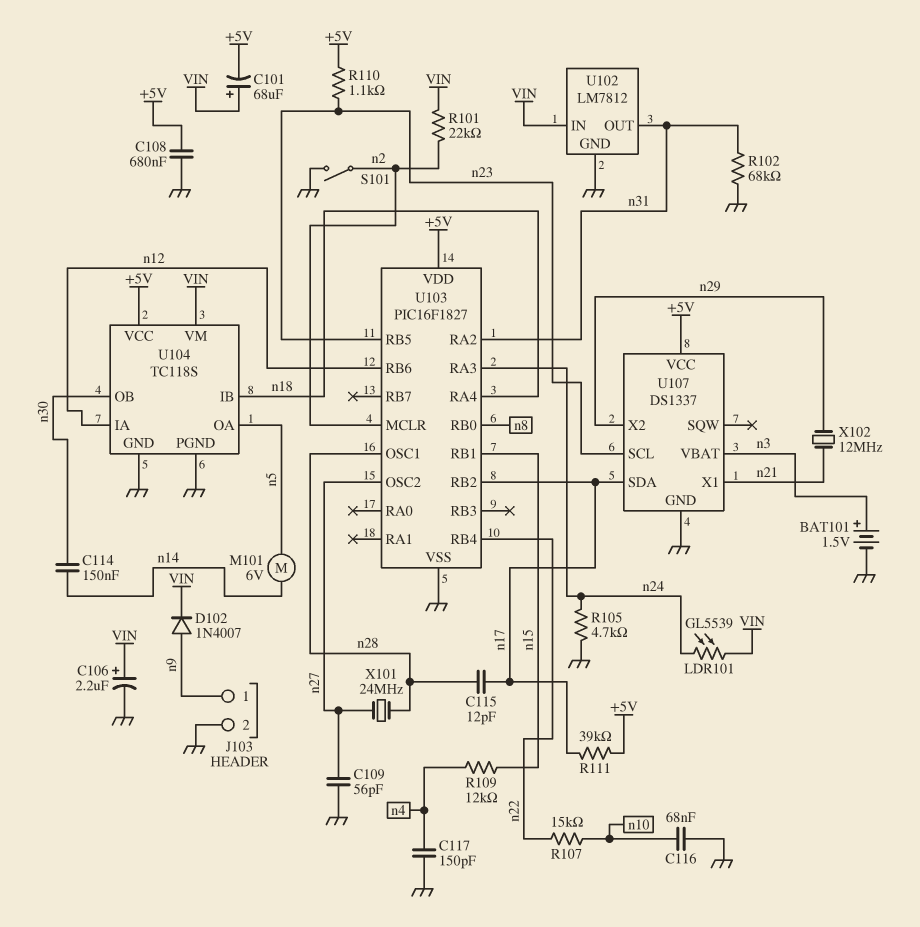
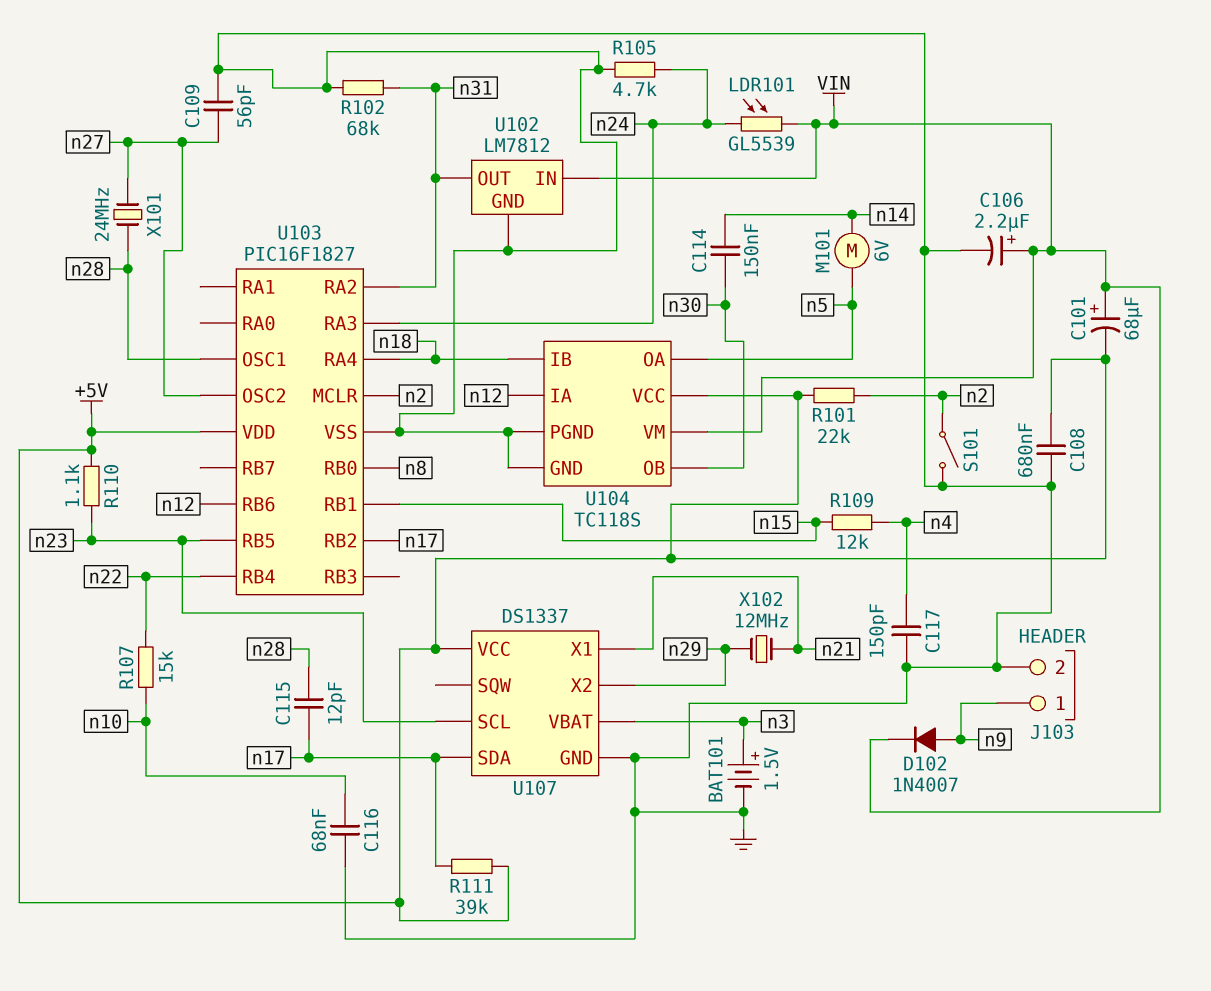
R101: 22k (VIN, n2) -> 22k (+5V, n2)

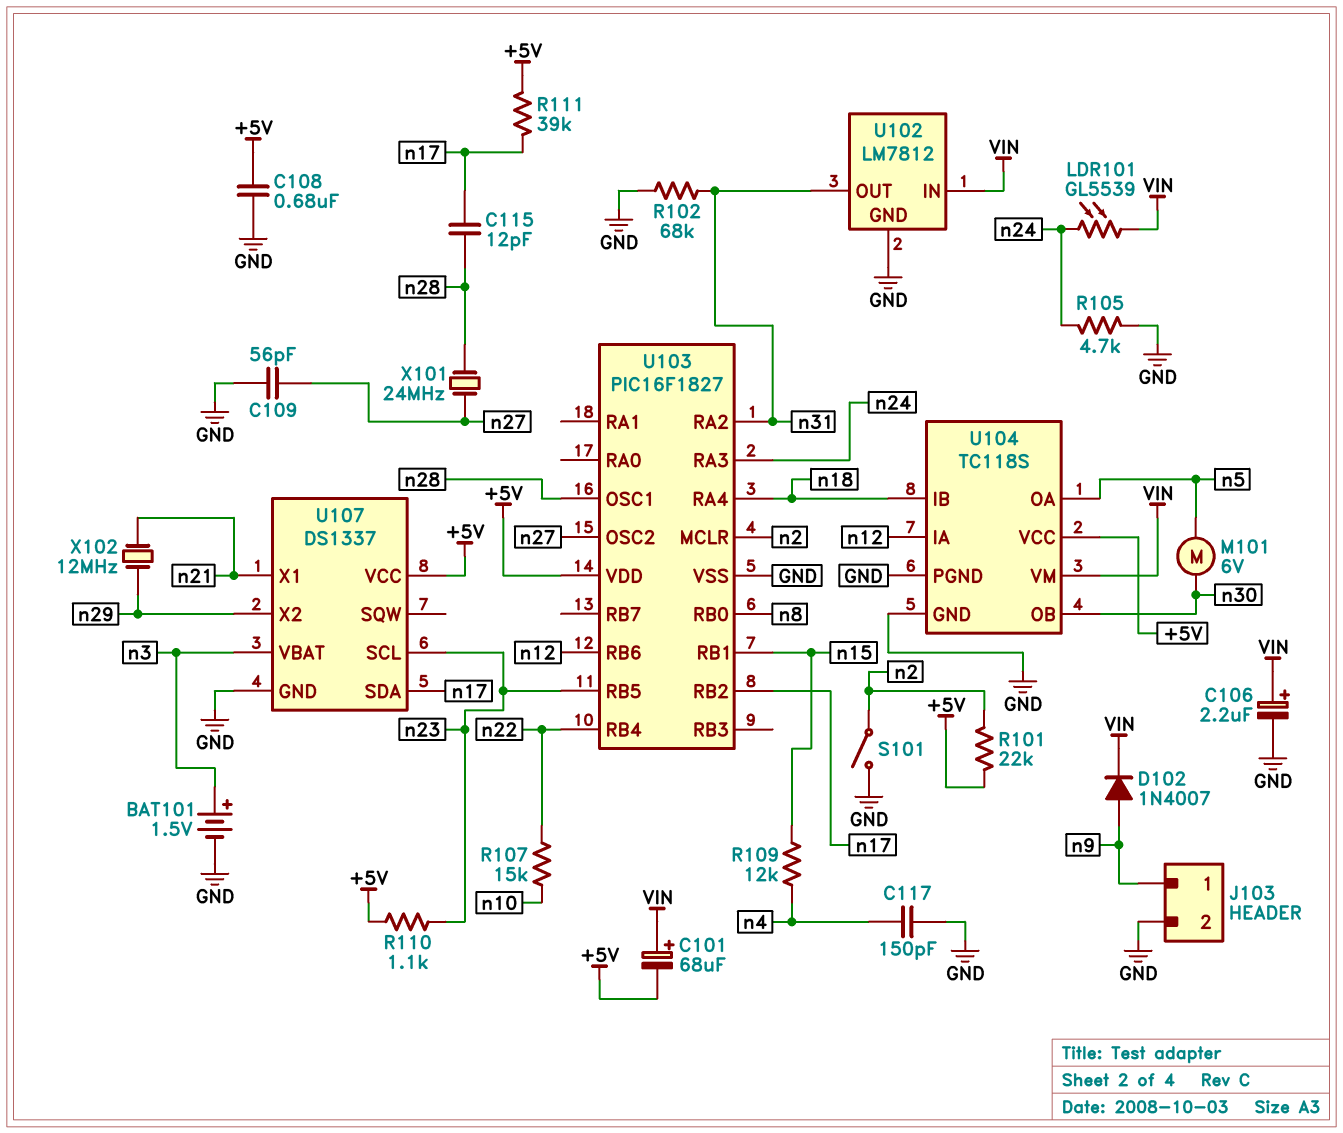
C114: 150nF (n14, n30) -> none
C116: 68nF (GND, n10) -> none
M101: motor 6V (n5, n14) -> motor 6V (n5, n30)

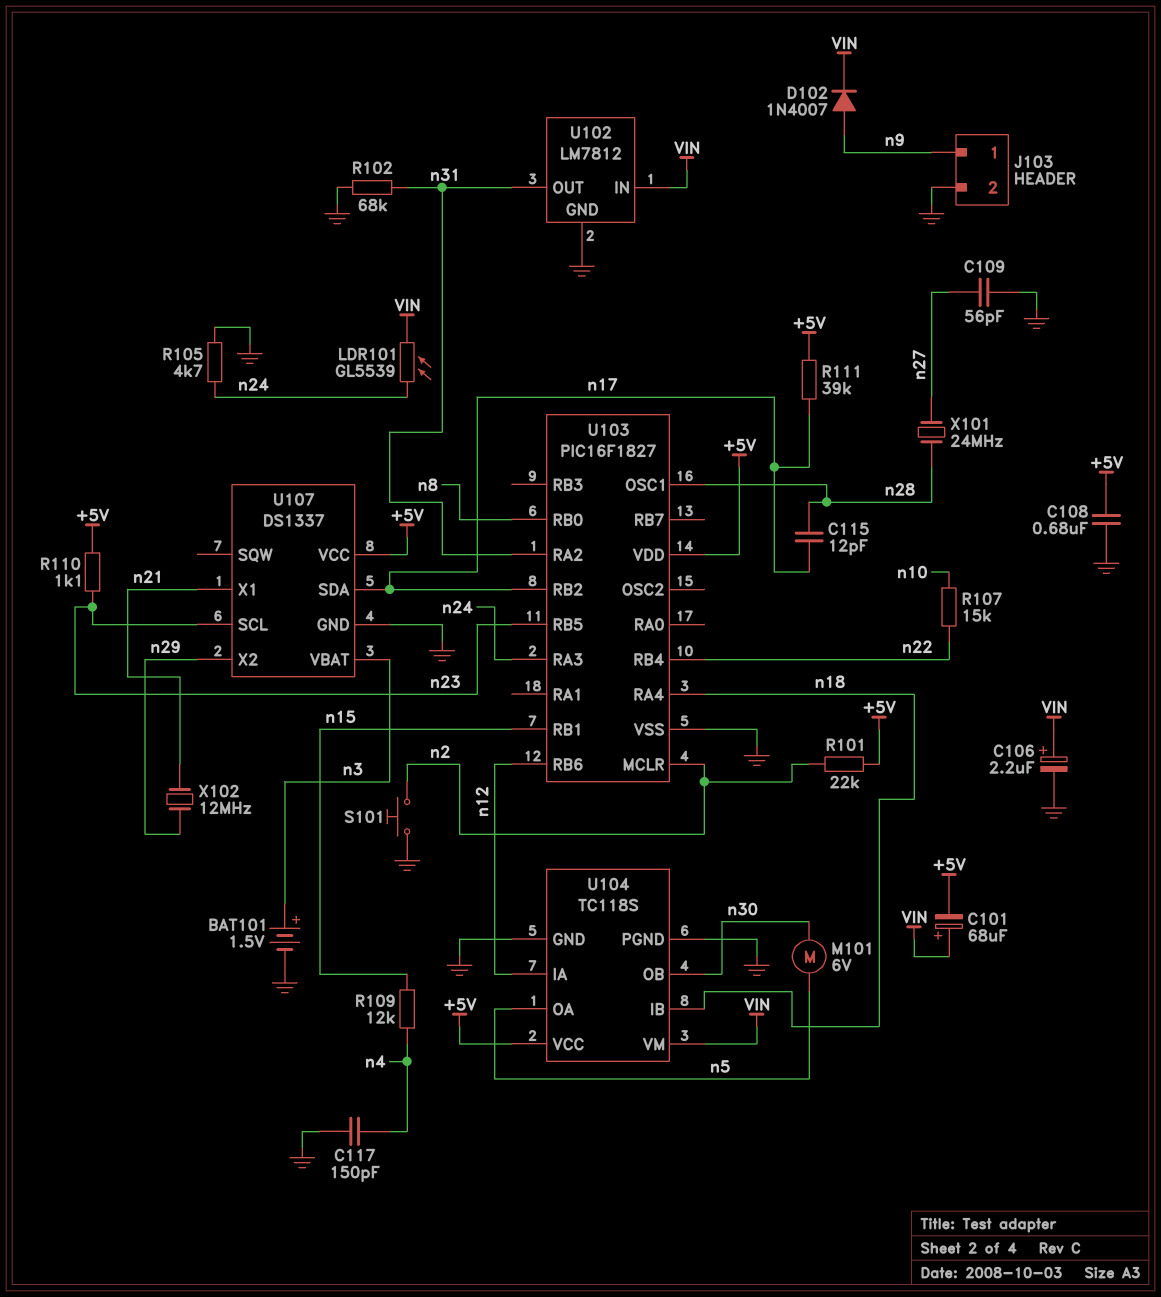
S101: switch (GND, n2) -> button (GND, n2)
U103 pin OSC2: n27 -> none

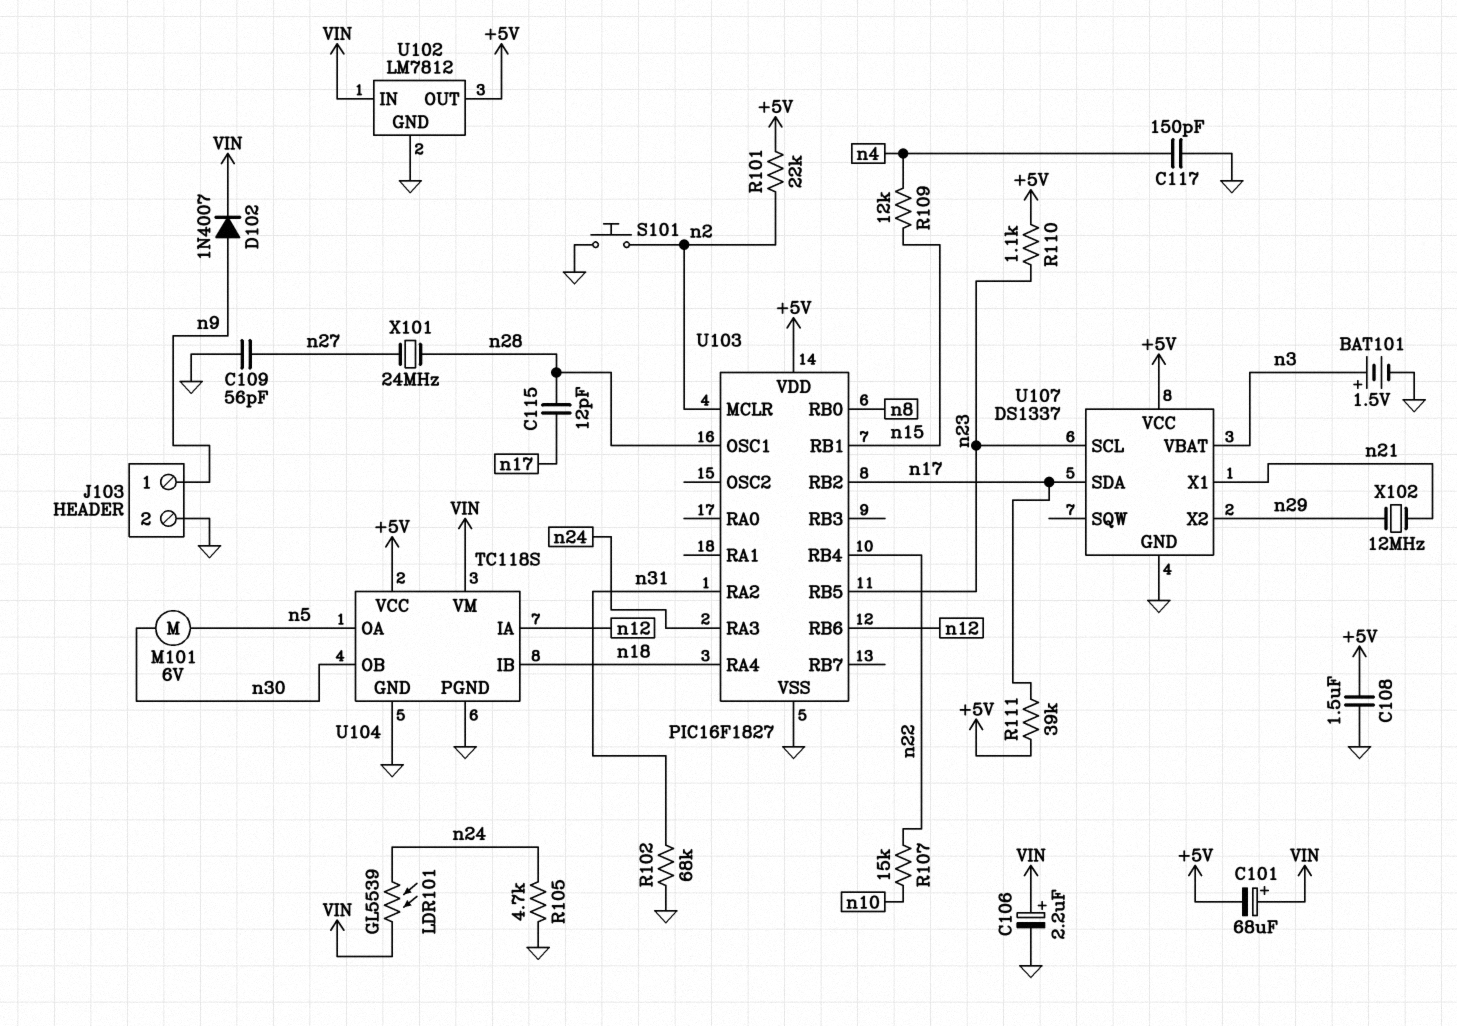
C108: 680nF (+5V, GND) -> 1.5uF (+5V, GND)
U102 pin OUT: n31 -> +5V

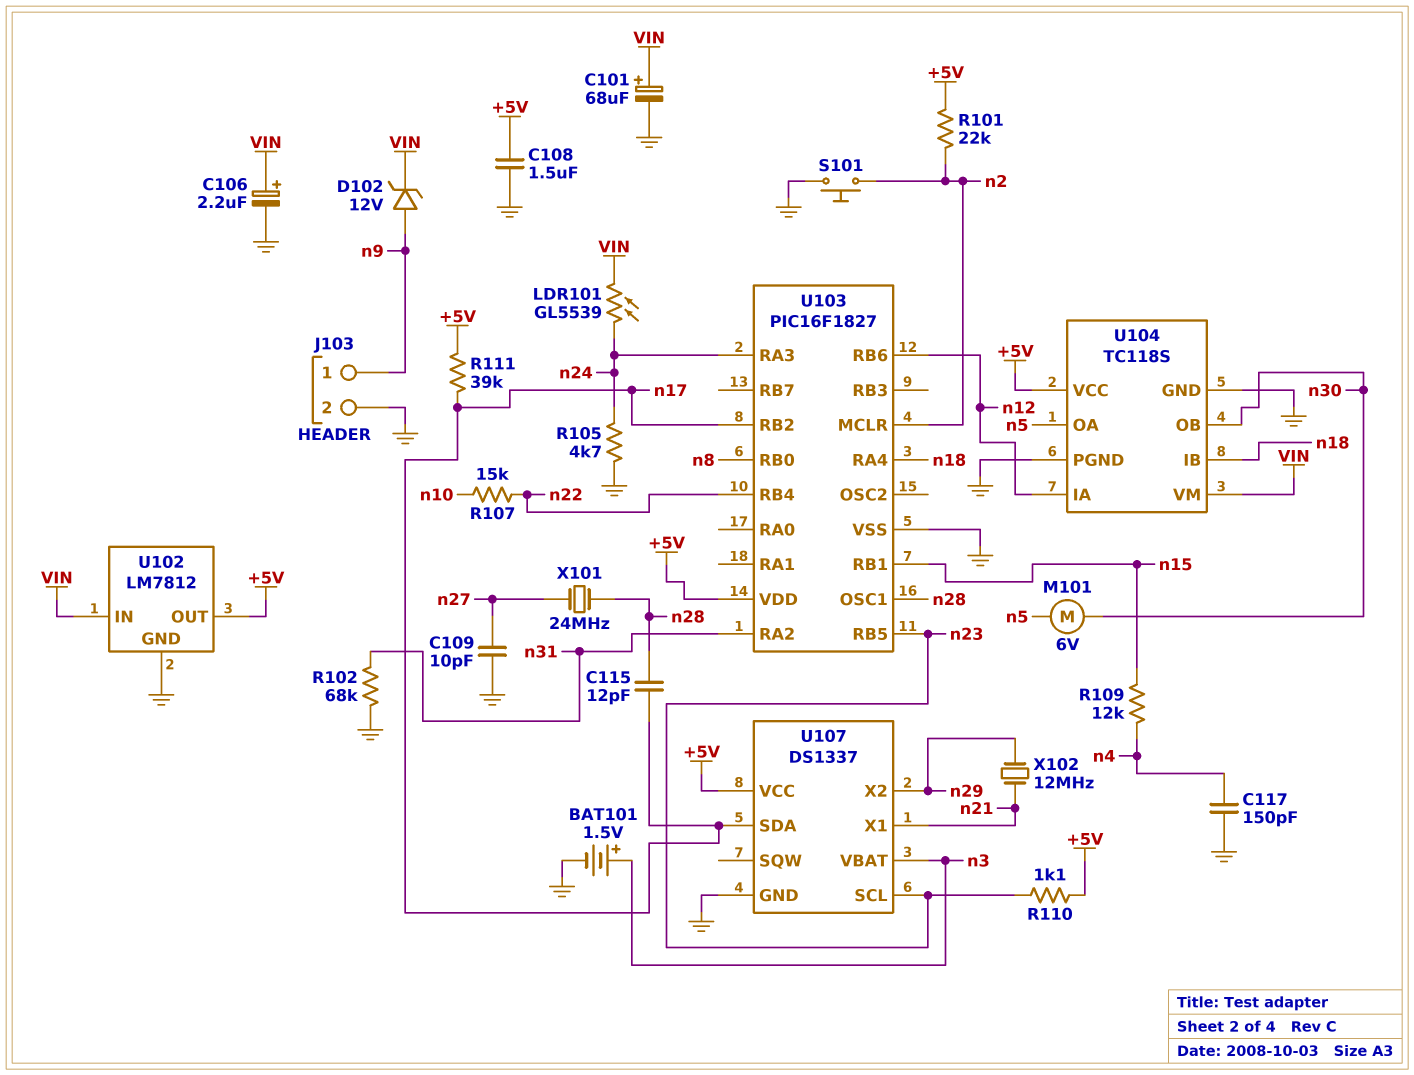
C101: 68uF (plus VIN, minus +5V) -> 68uF (plus VIN, minus GND)
C109: 56pF (GND, n27) -> 10pF (GND, n27)
D102: diode 1N4007 (A n9, K VIN) -> zener 12V (A n9, K VIN)

